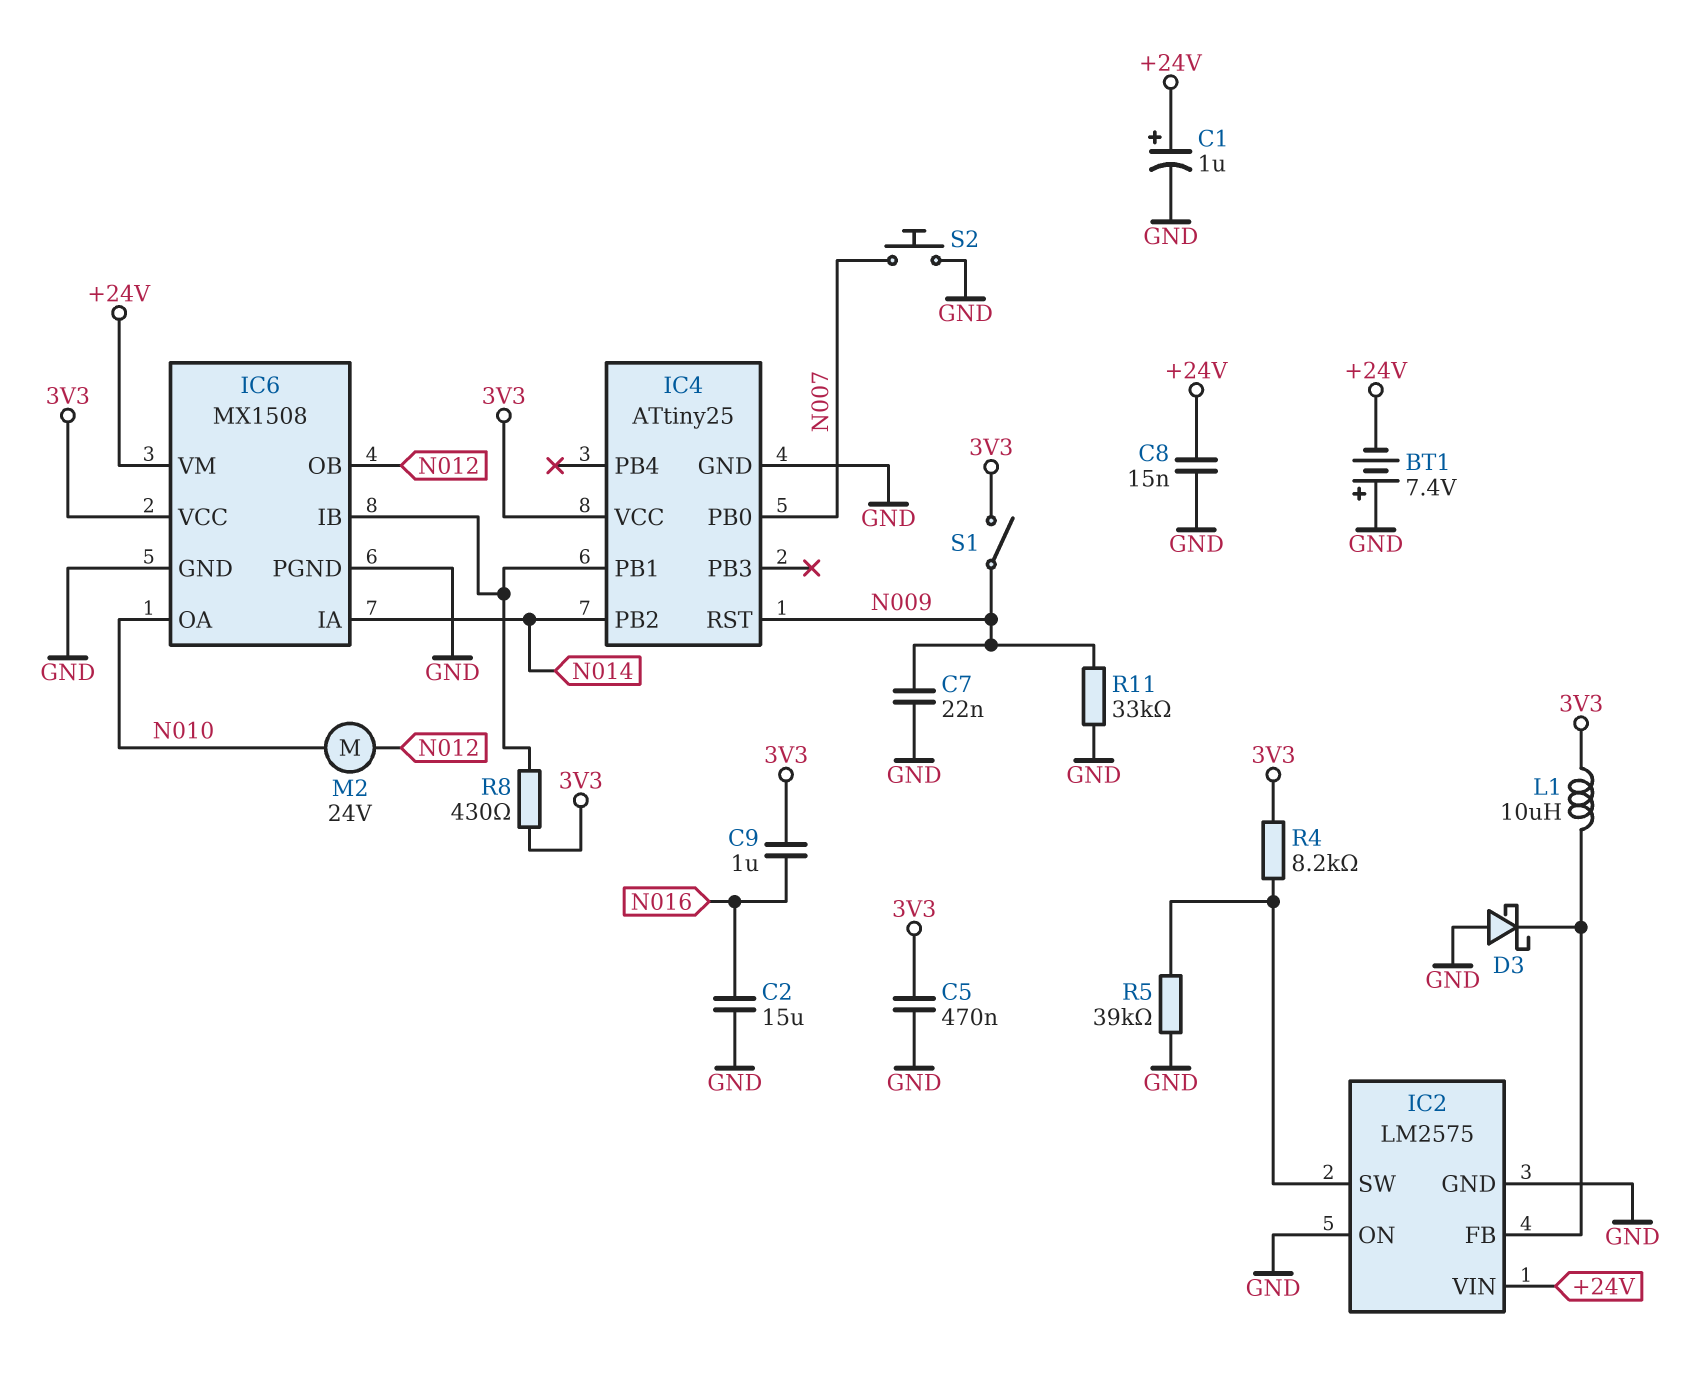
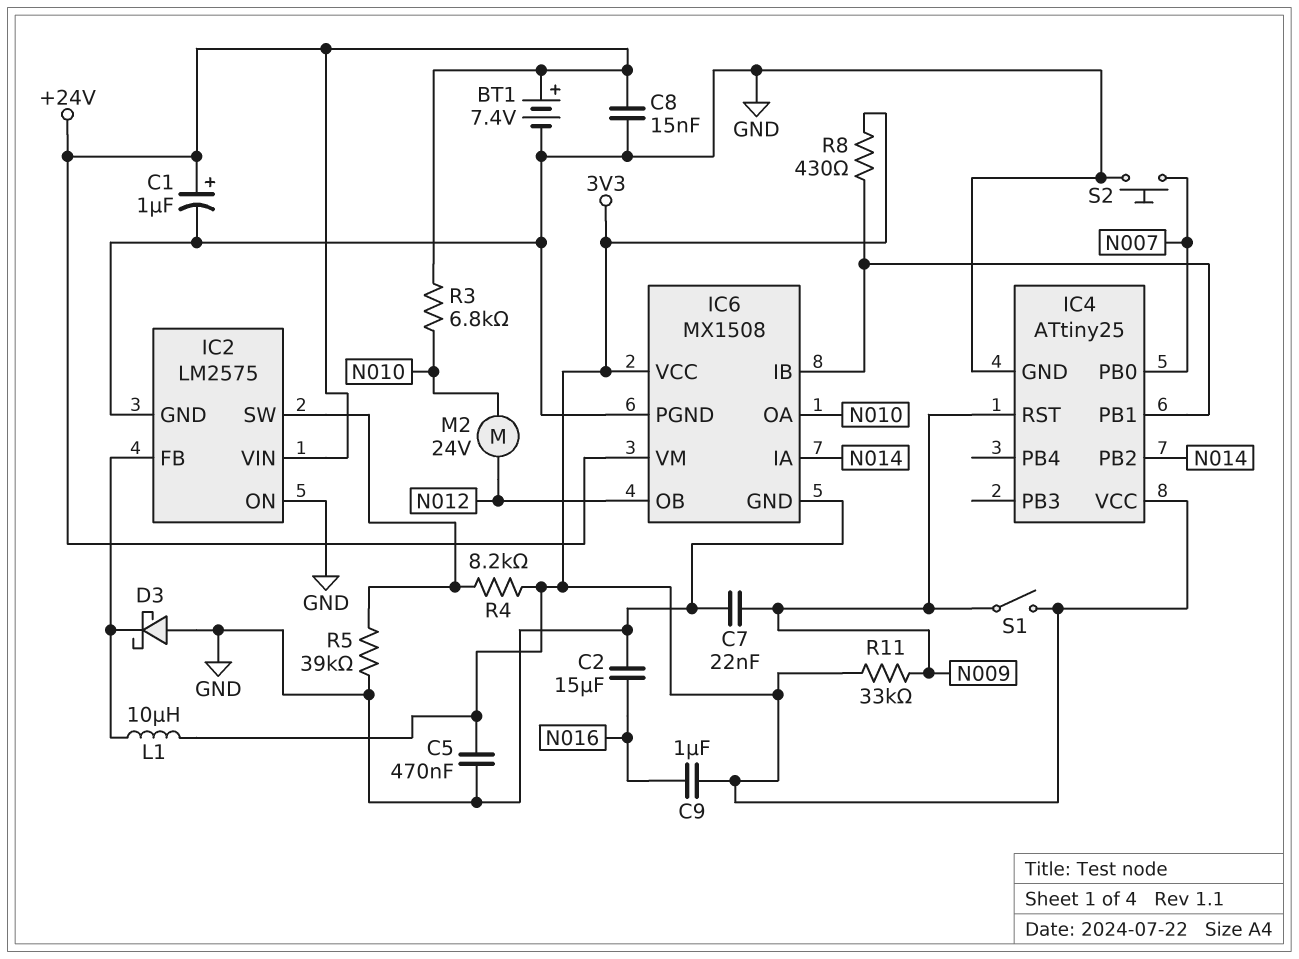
BT1: 7.4V (plus GND, minus +24V) -> 7.4V (plus +24V, minus GND)
R3: none -> 6.8k (+24V, N010)
R11: 33k (GND, N009) -> 33k (3V3, N009)

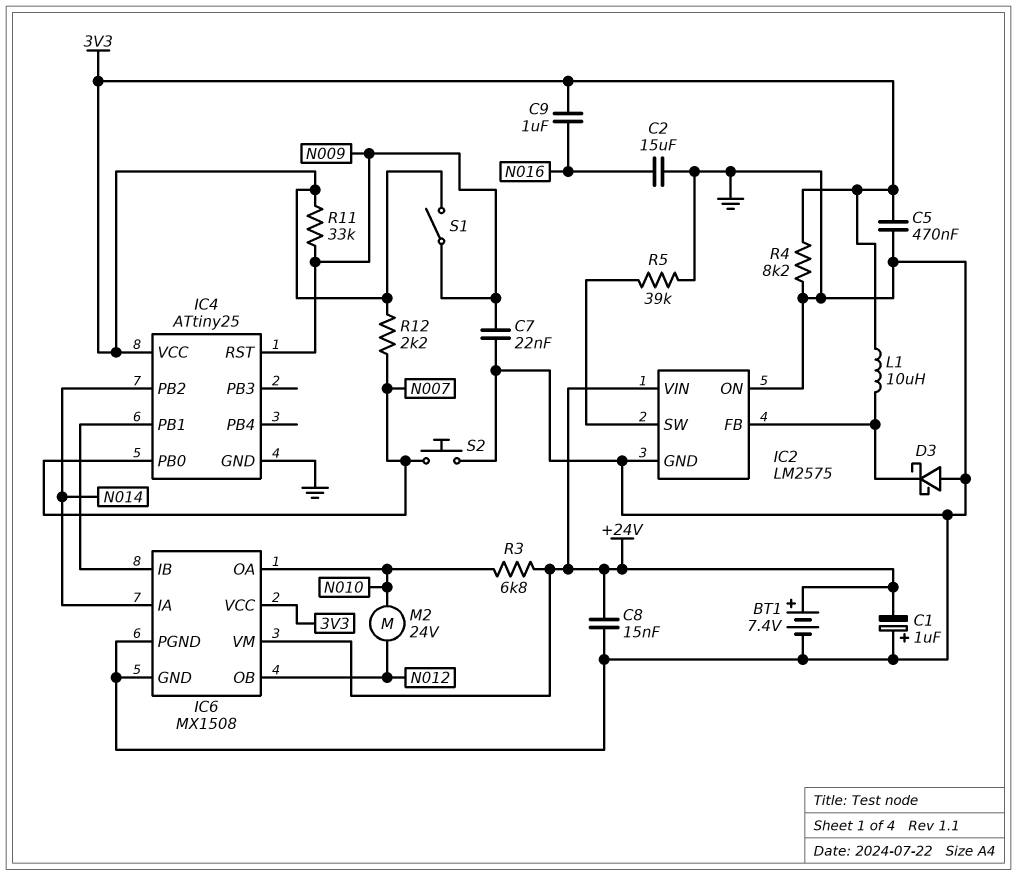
C1: 1uF (plus +24V, minus GND) -> 1uF (plus GND, minus +24V)
R4: 8.2k (3V3, IC2/SW) -> 8.2k (3V3, GND)
R8: 430 (3V3, IC4/PB1) -> none
R12: none -> 2.2k (3V3, N007)

